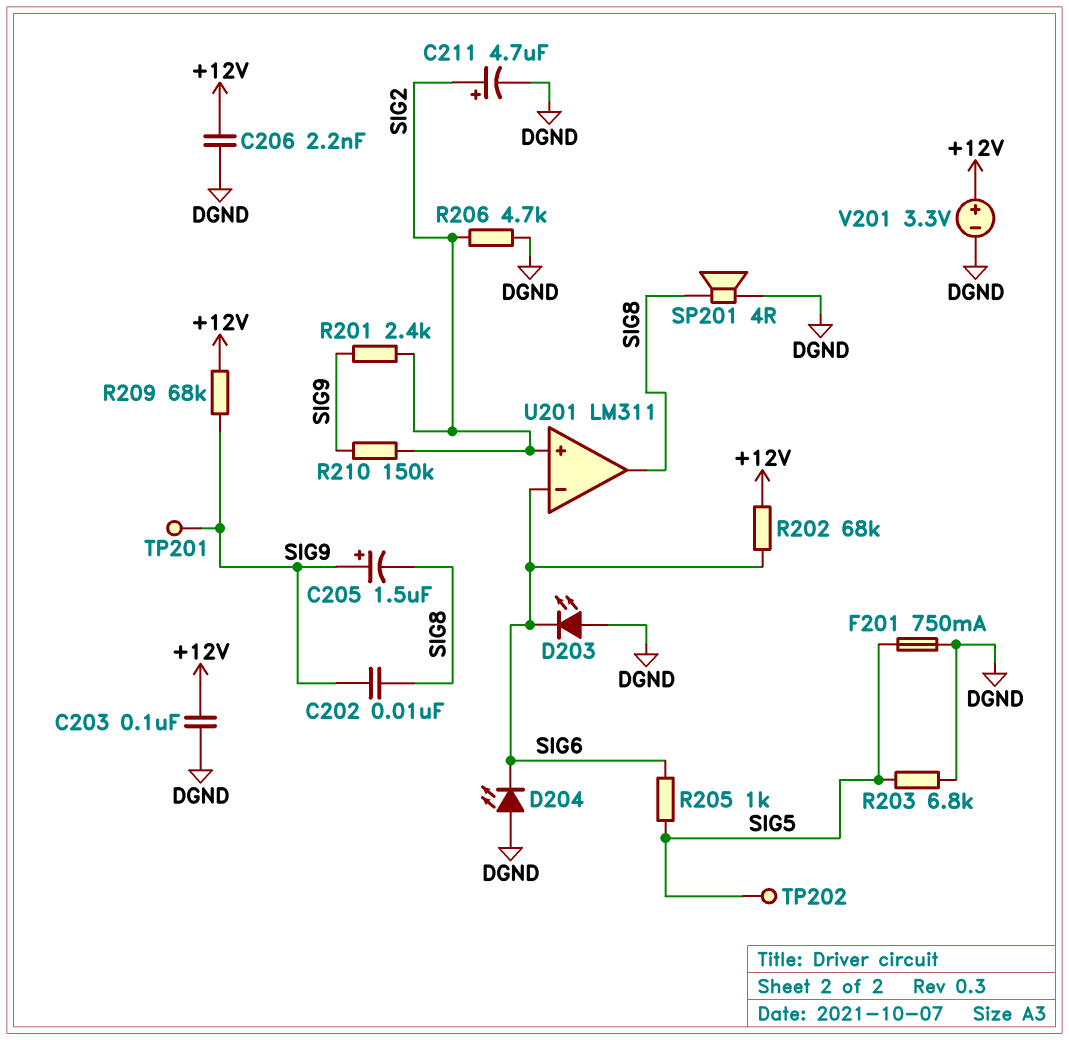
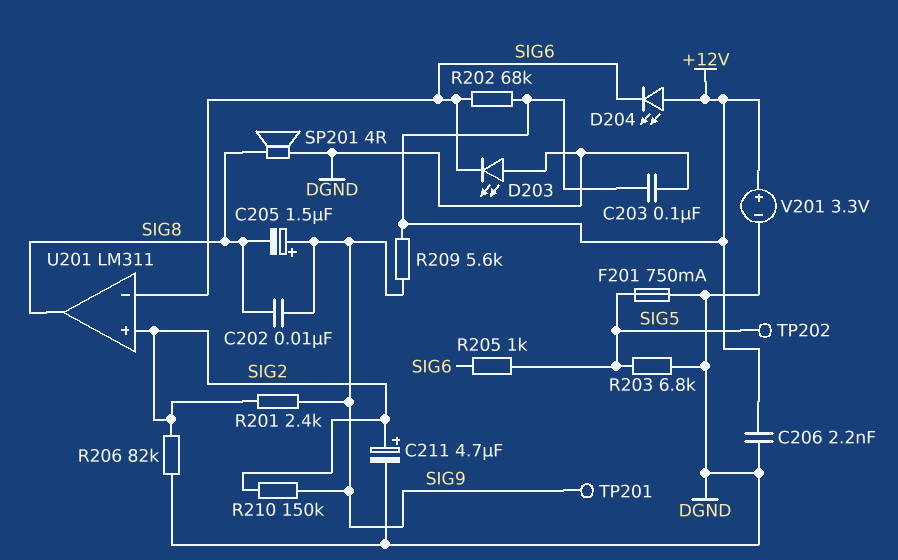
D204: LED (A DGND, K SIG6) -> LED (A +12V, K SIG6)
R206: 4.7k (DGND, SIG2) -> 82k (DGND, SIG2)
R209: 68k (+12V, SIG9) -> 5.6k (+12V, SIG9)

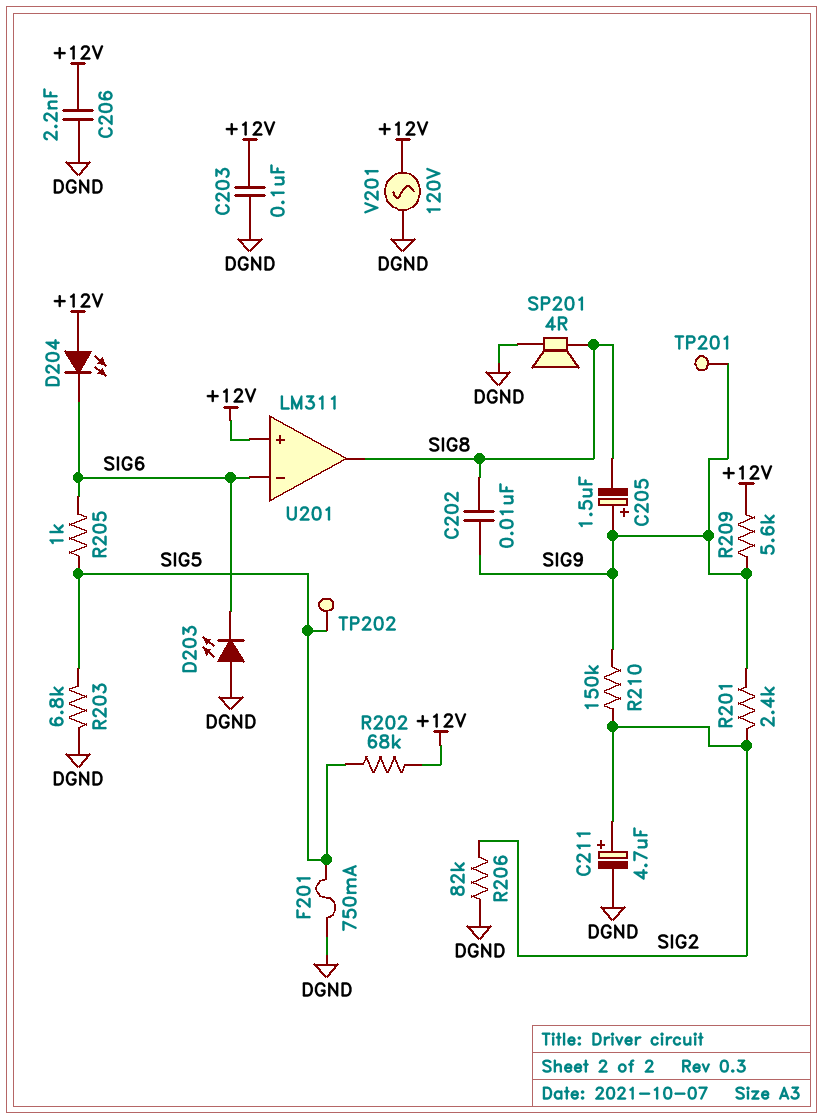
R202: 68k (+12V, SIG6) -> 68k (+12V, SIG5)
U201 pin in+: SIG2 -> +12V
V201: 3.3V (plus +12V, minus DGND) -> AC 120V (+12V, DGND)

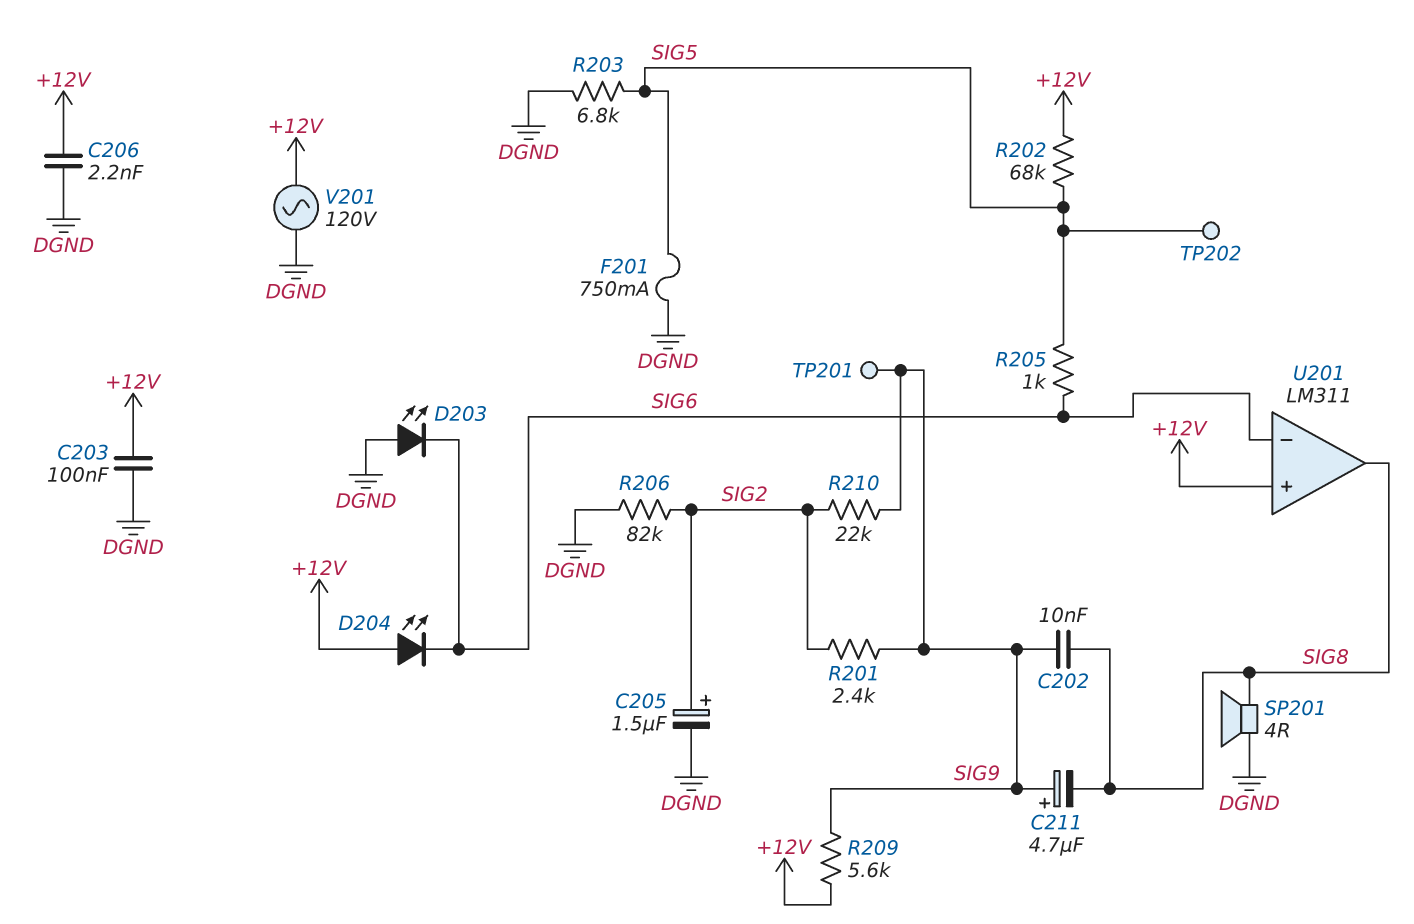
C205: 1.5uF (plus SIG9, minus SIG8) -> 1.5uF (plus SIG2, minus DGND)
C211: 4.7uF (plus SIG2, minus DGND) -> 4.7uF (plus SIG9, minus SIG8)
R210: 150k (SIG2, SIG9) -> 22k (SIG2, SIG9)

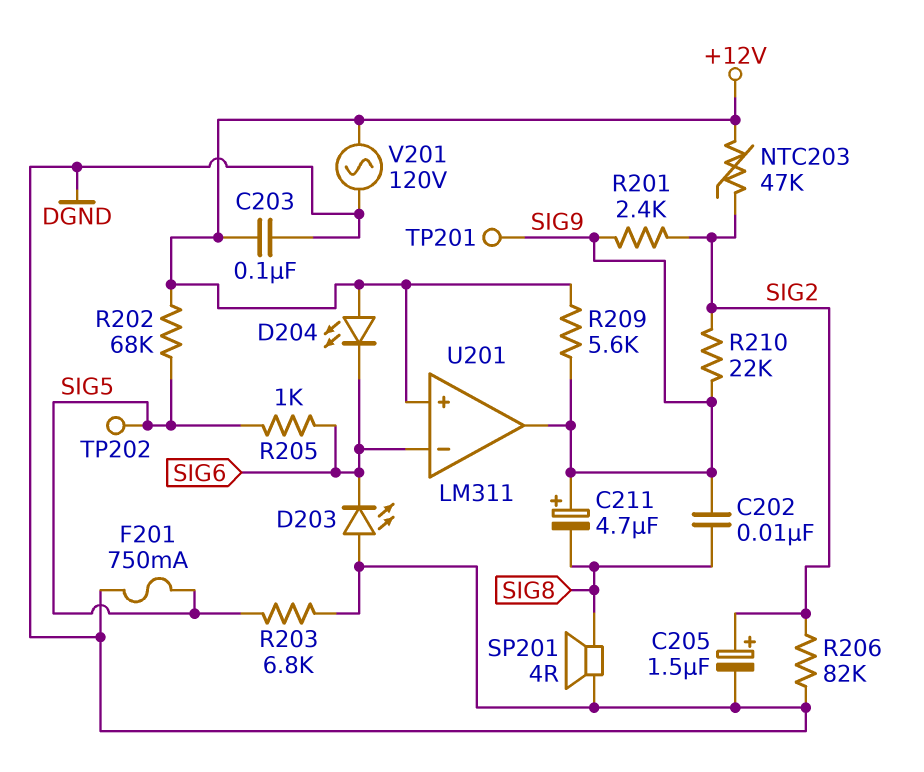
C206: 2.2nF (+12V, DGND) -> none
NTC203: none -> 47k (+12V, SIG2)
U201 pin out: SIG8 -> SIG9

